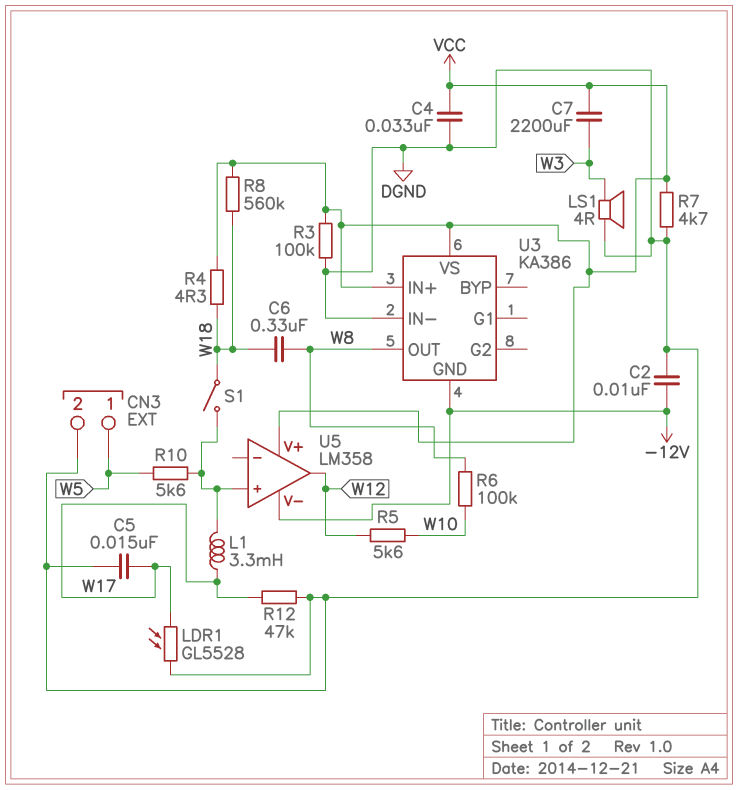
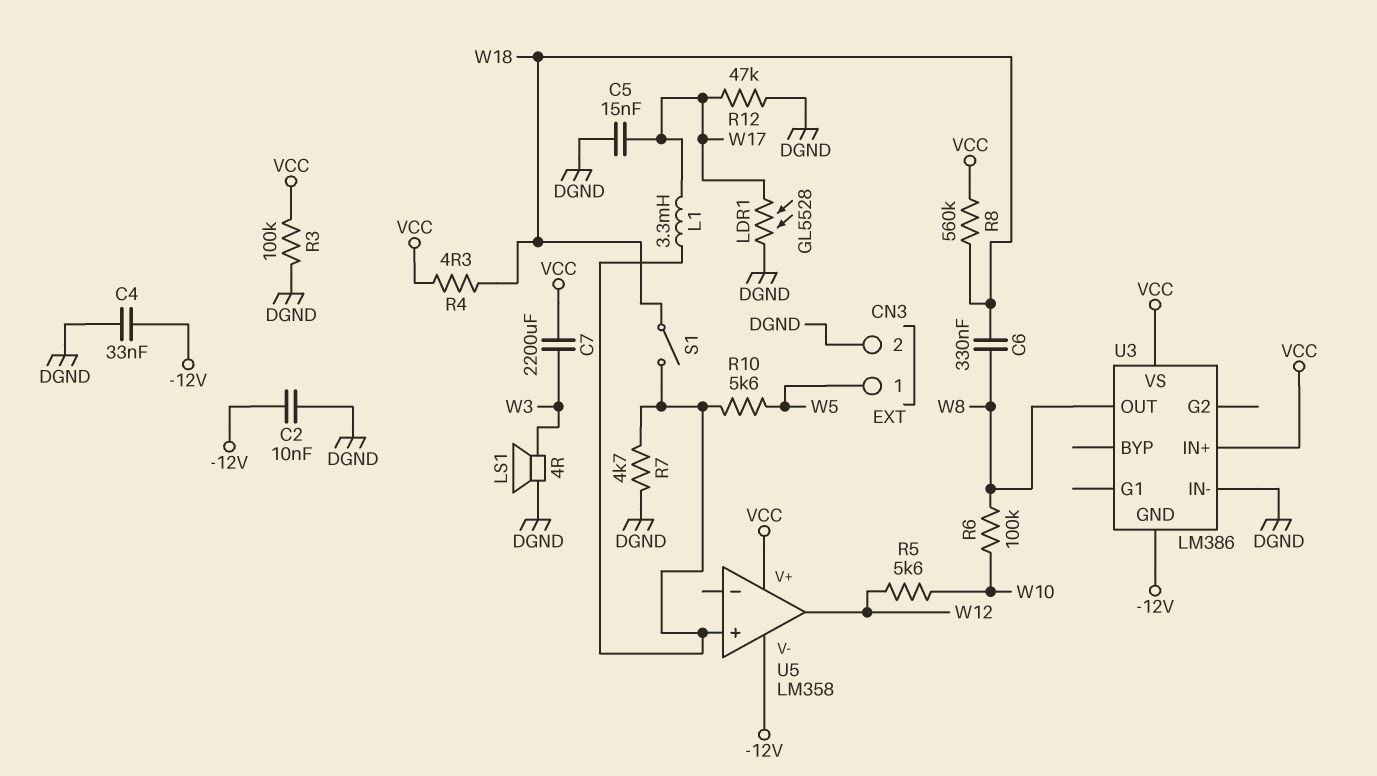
C4: 33nF (DGND, VCC) -> 33nF (-12V, DGND)
R7: 4.7k (DGND, VCC) -> 4.7k (DGND, U5/in+)
U3: KA386 -> LM386

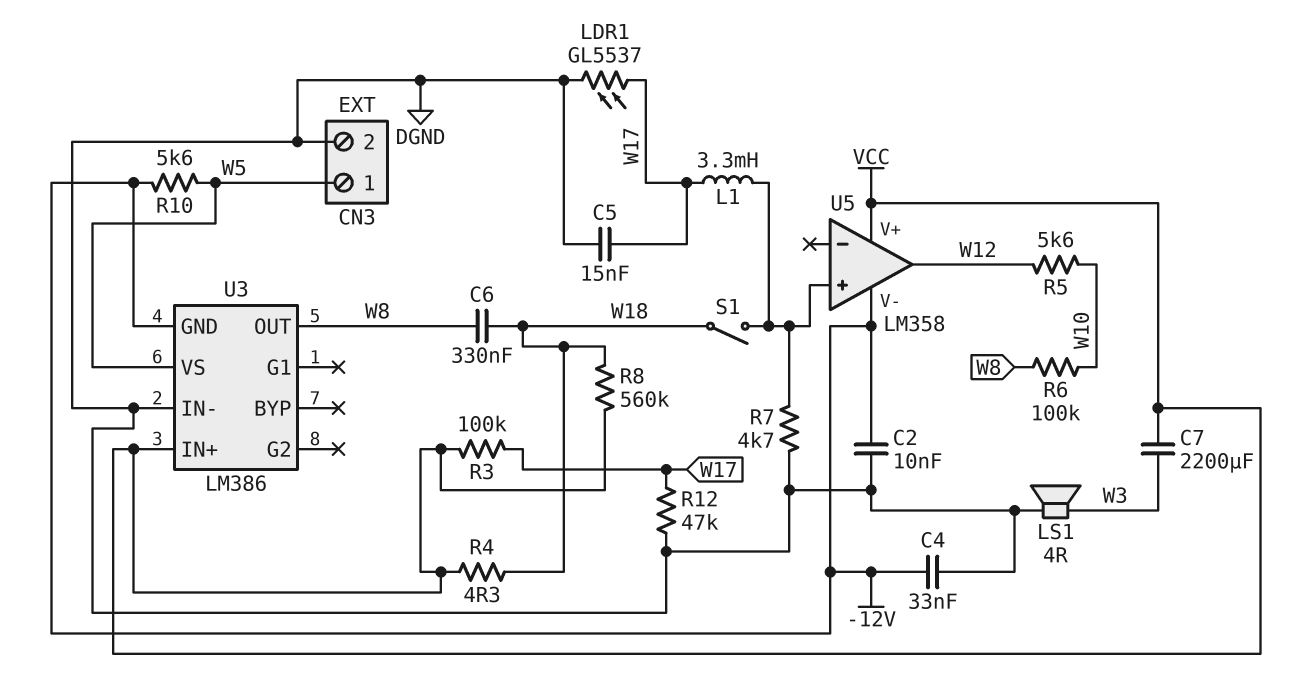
LDR1: GL5528 (DGND, W17) -> GL5537 (DGND, W17)
R3: 100k (DGND, VCC) -> 100k (VCC, W17)
R10: 5.6k (U5/in+, W5) -> 5.6k (-12V, W5)
U3 pin VS: VCC -> W5

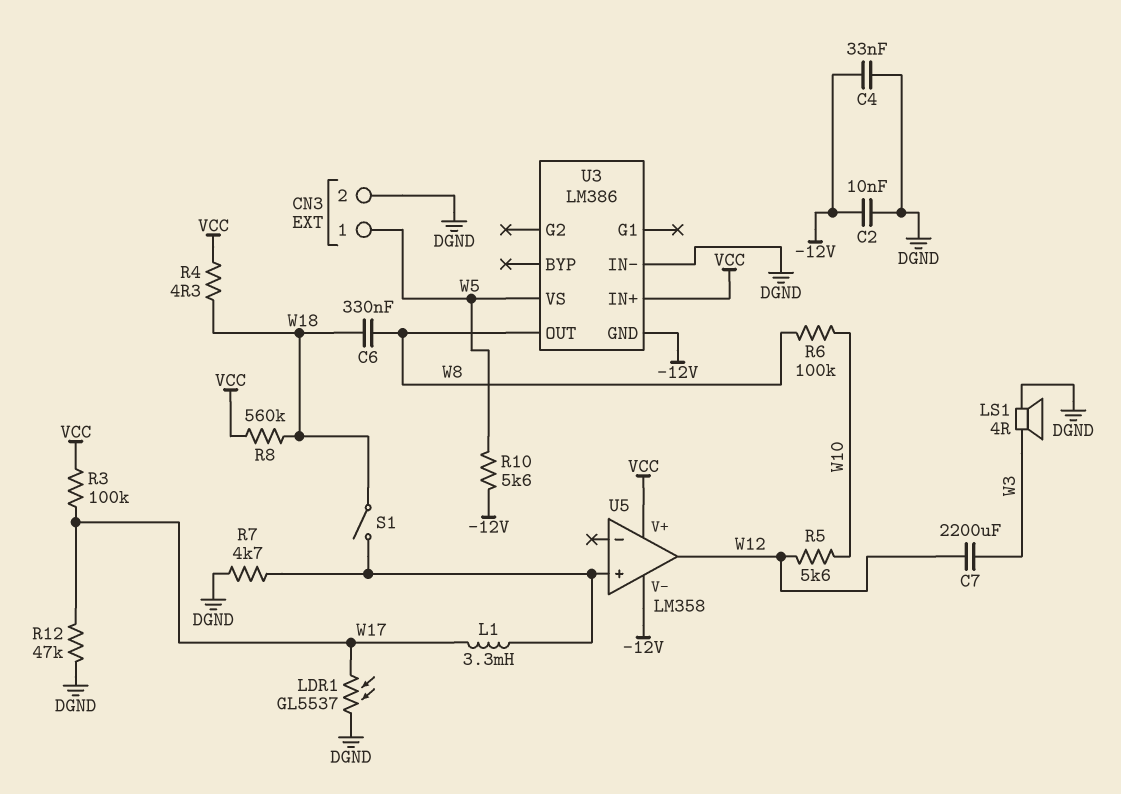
C5: 15nF (DGND, W17) -> none
C7: 2200uF (VCC, W3) -> 2200uF (W3, W12)

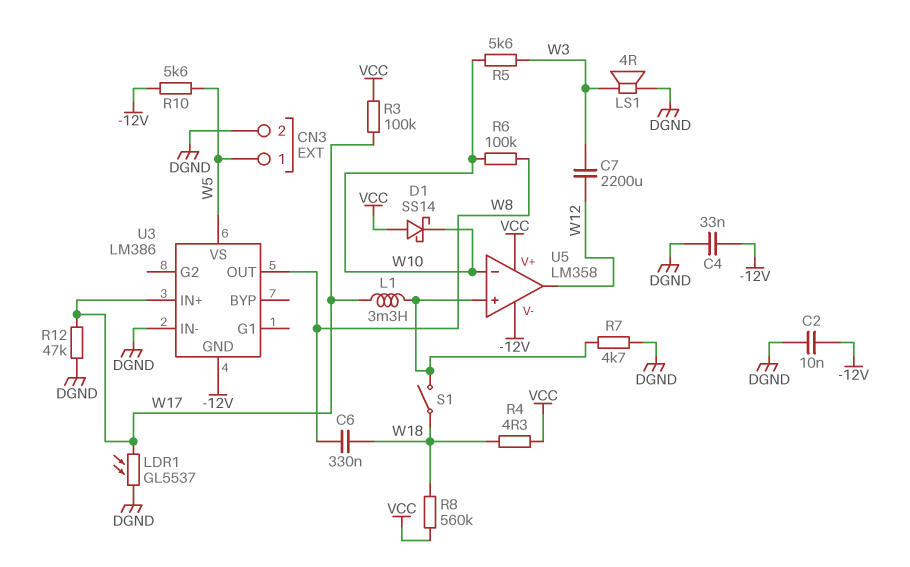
D1: none -> schottky SS14 (A VCC, K W10)
R5: 5.6k (W10, W12) -> 5.6k (W3, W10)
U3 pin IN+: VCC -> W17
U5 pin in-: none -> W10

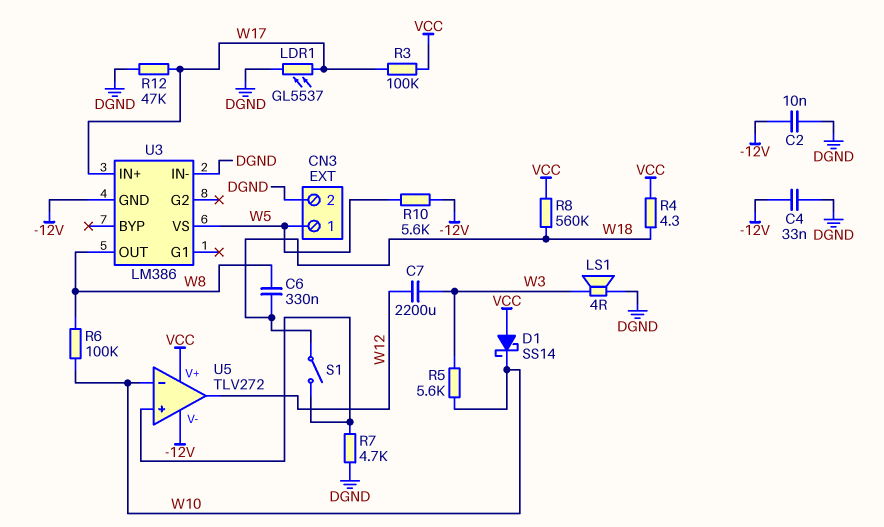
L1: 3.3mH (U5/in+, W17) -> none
U5: LM358 -> TLV272

